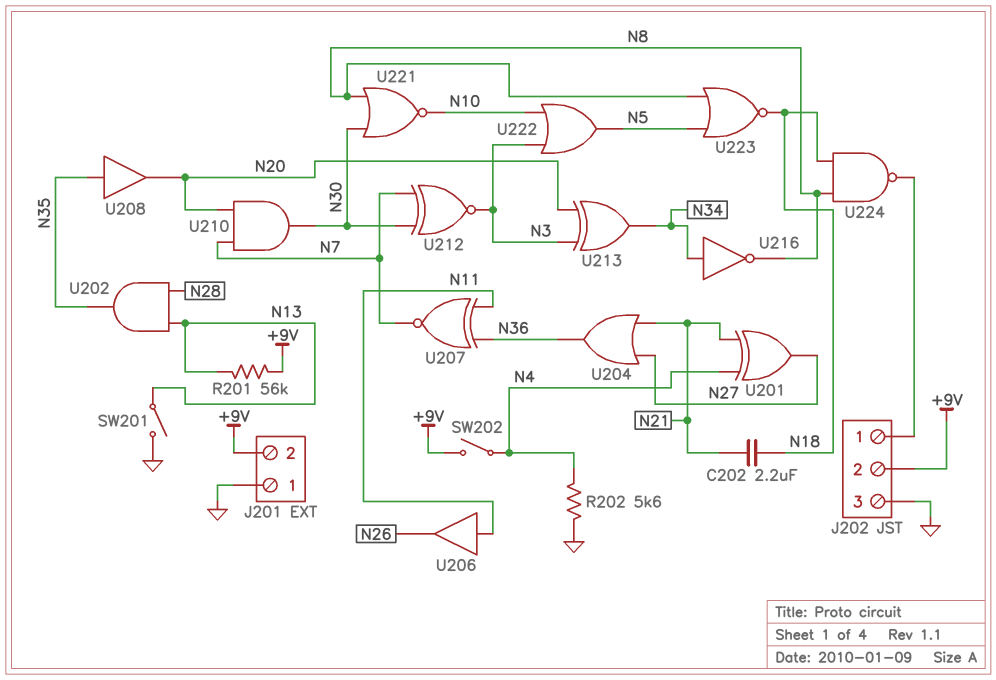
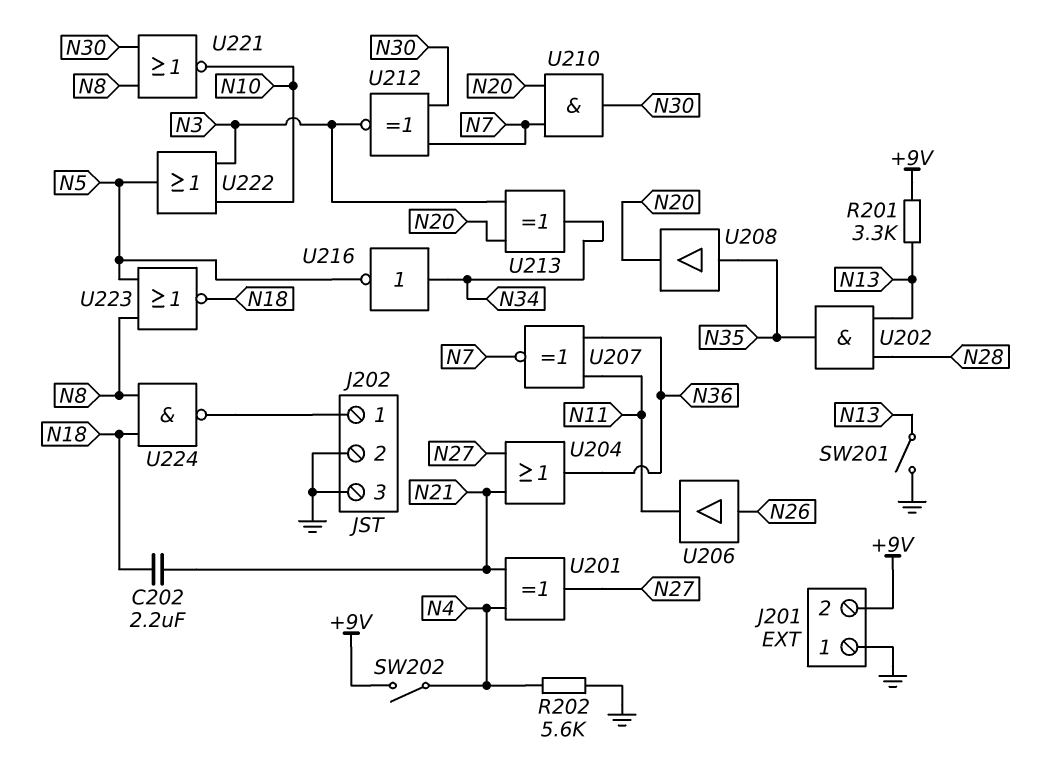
J202 pin 2: +9V -> GND
R201: 56k (+9V, N13) -> 3.3k (+9V, N13)
U206: buffer (in N11, out N26) -> buffer (in N26, out N11)
U216: NOT (in N34, out N8) -> NOT (in N34, out N5)

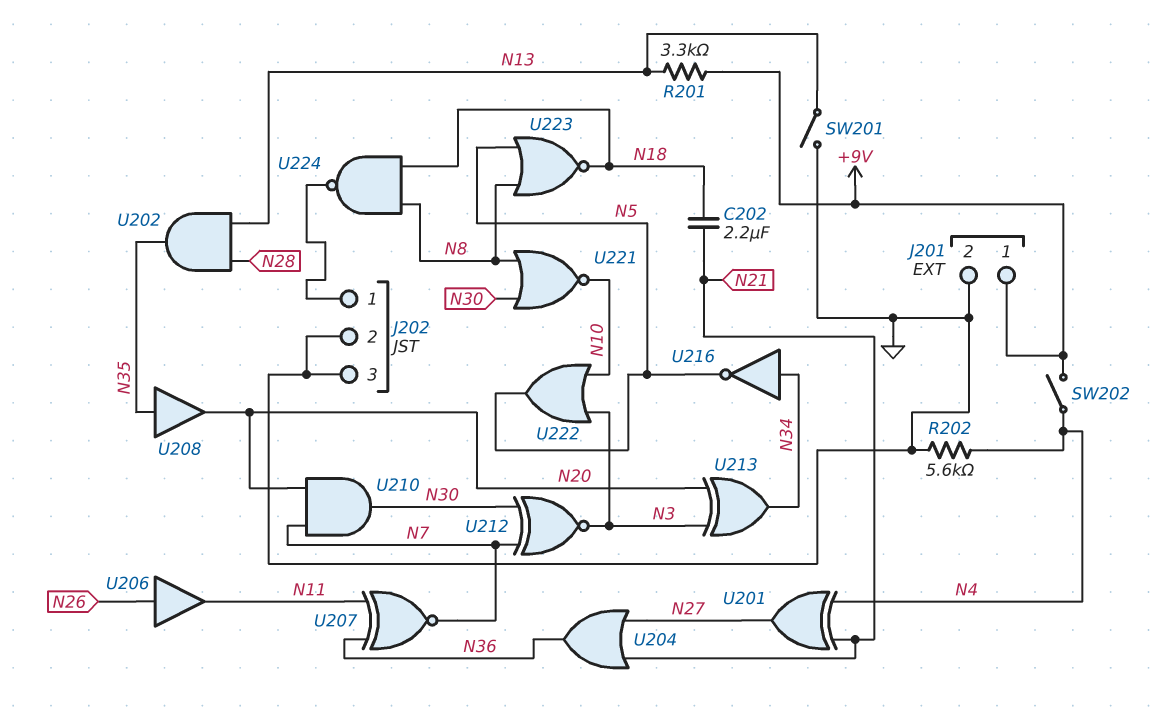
J201 pin 1: GND -> +9V
J201 pin 2: +9V -> GND

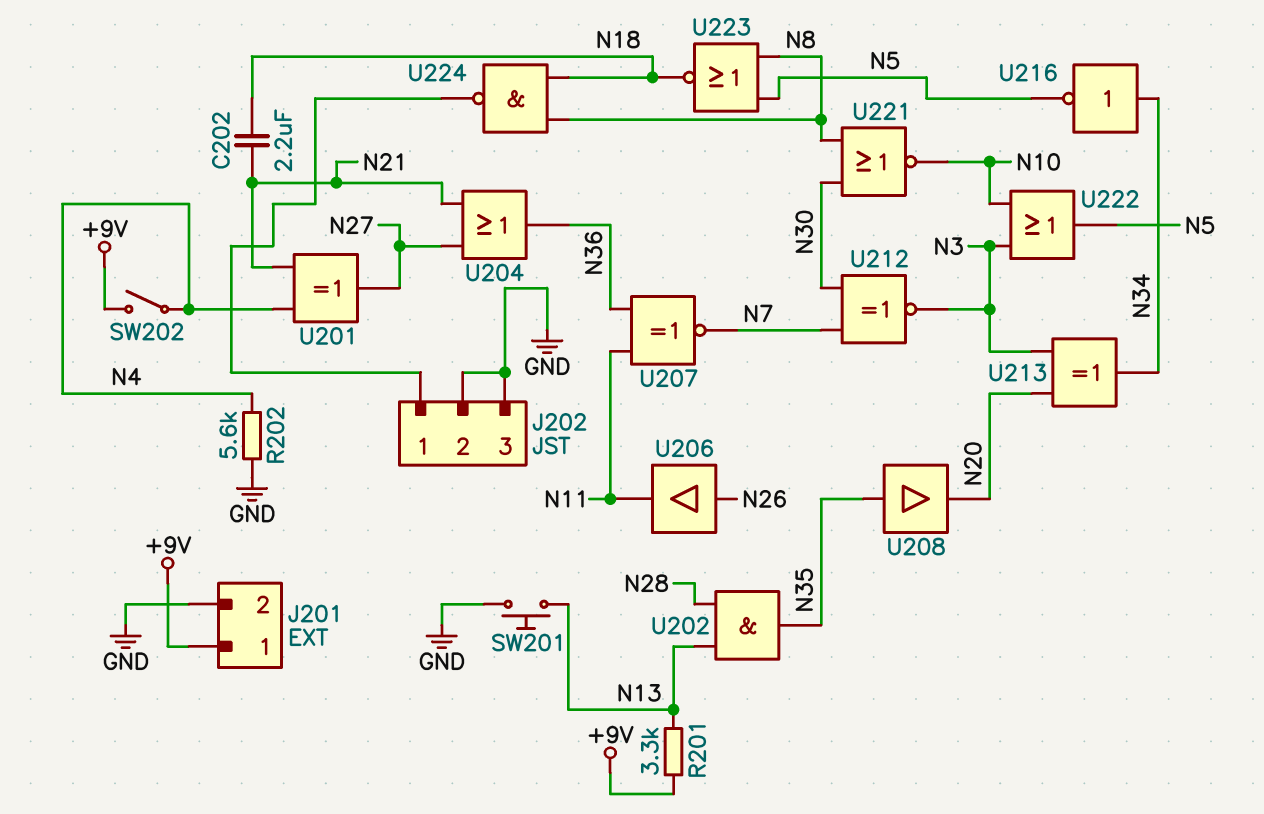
SW201: switch (GND, N13) -> button (GND, N13)
U210: AND (in N7, in N20, out N30) -> none

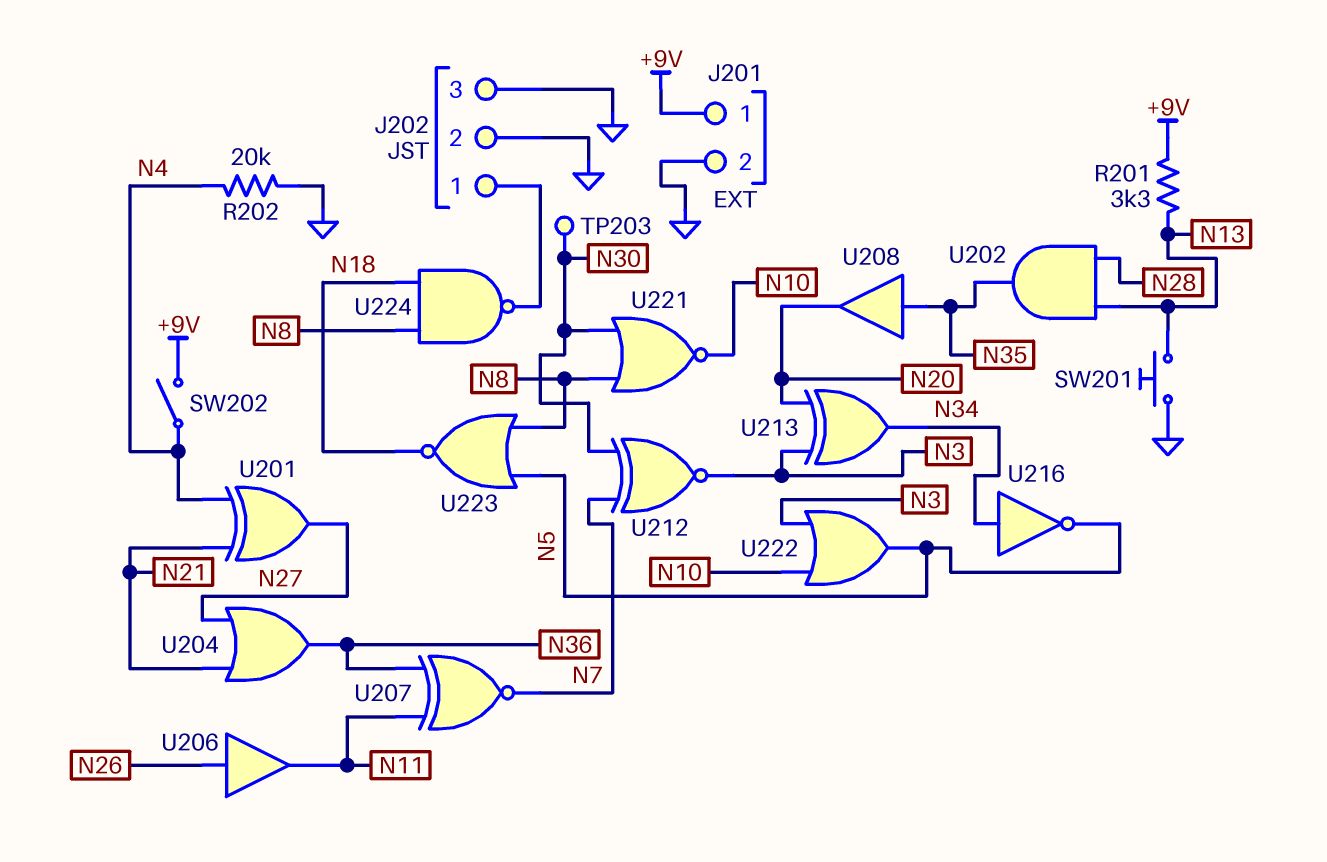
C202: 2.2uF (N18, N21) -> none
R202: 5.6k (GND, N4) -> 20k (GND, N4)
TP203: none -> test point (N30)

